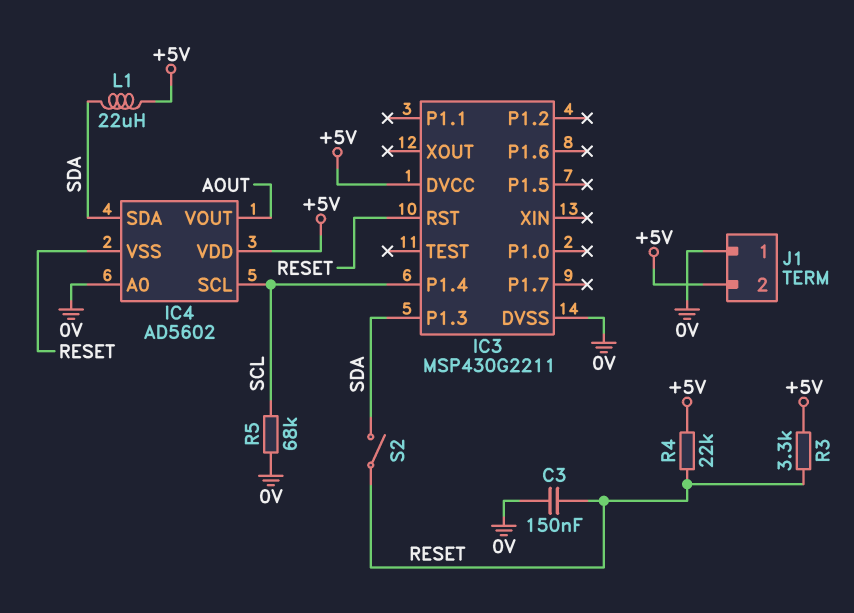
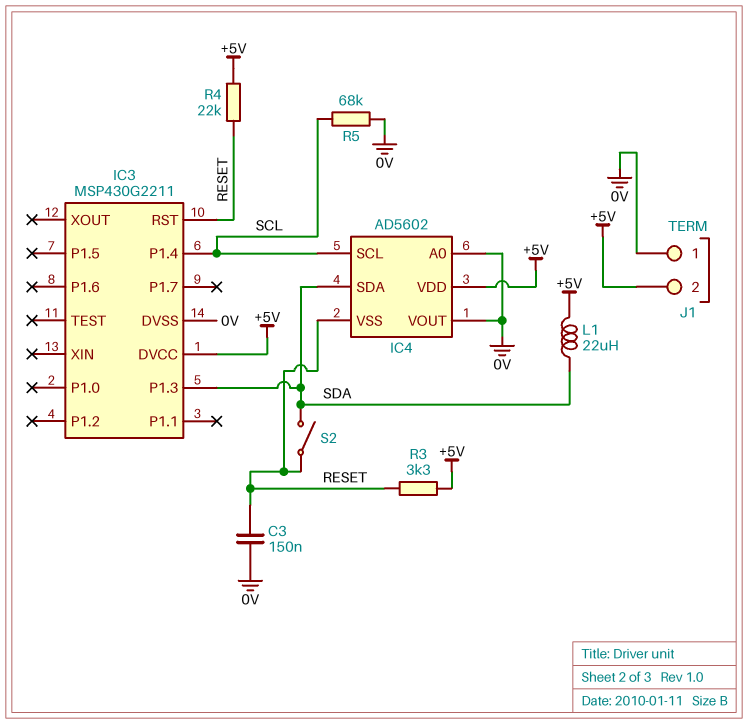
IC4 pin VOUT: AOUT -> 0V

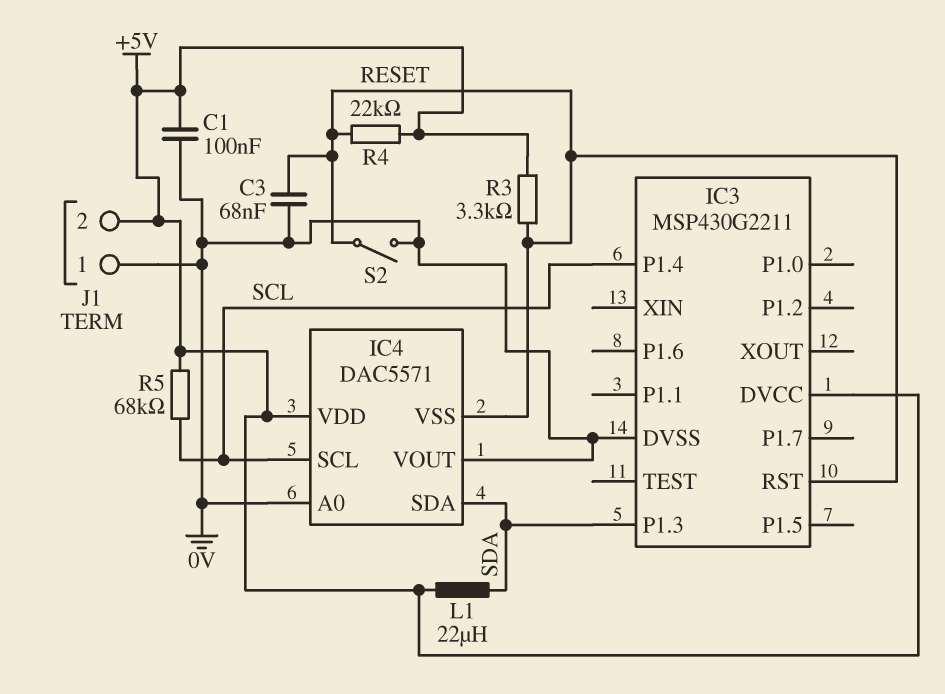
C1: none -> 100nF (+5V, 0V)
C3: 150nF (0V, RESET) -> 68nF (0V, RESET)
IC4: AD5602 -> DAC5571
R5: 68k (0V, SCL) -> 68k (+5V, SCL)
S2: switch (RESET, SDA) -> switch (0V, RESET)

